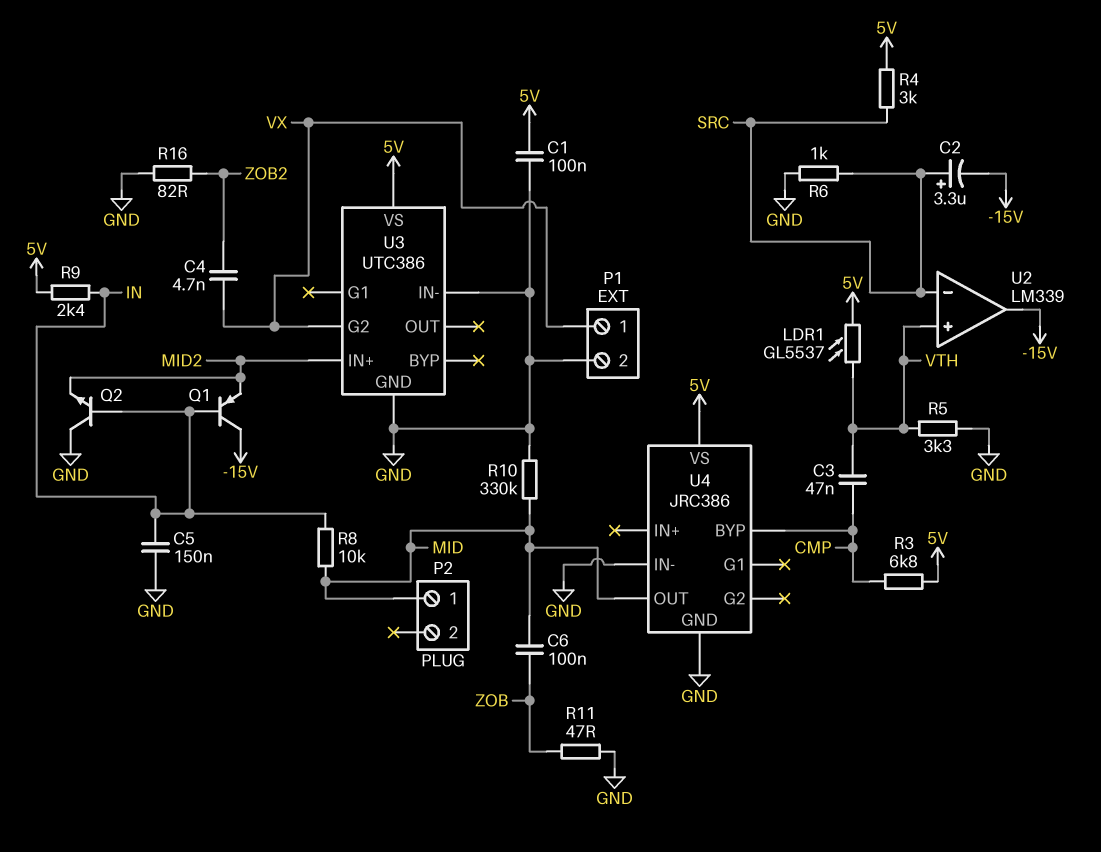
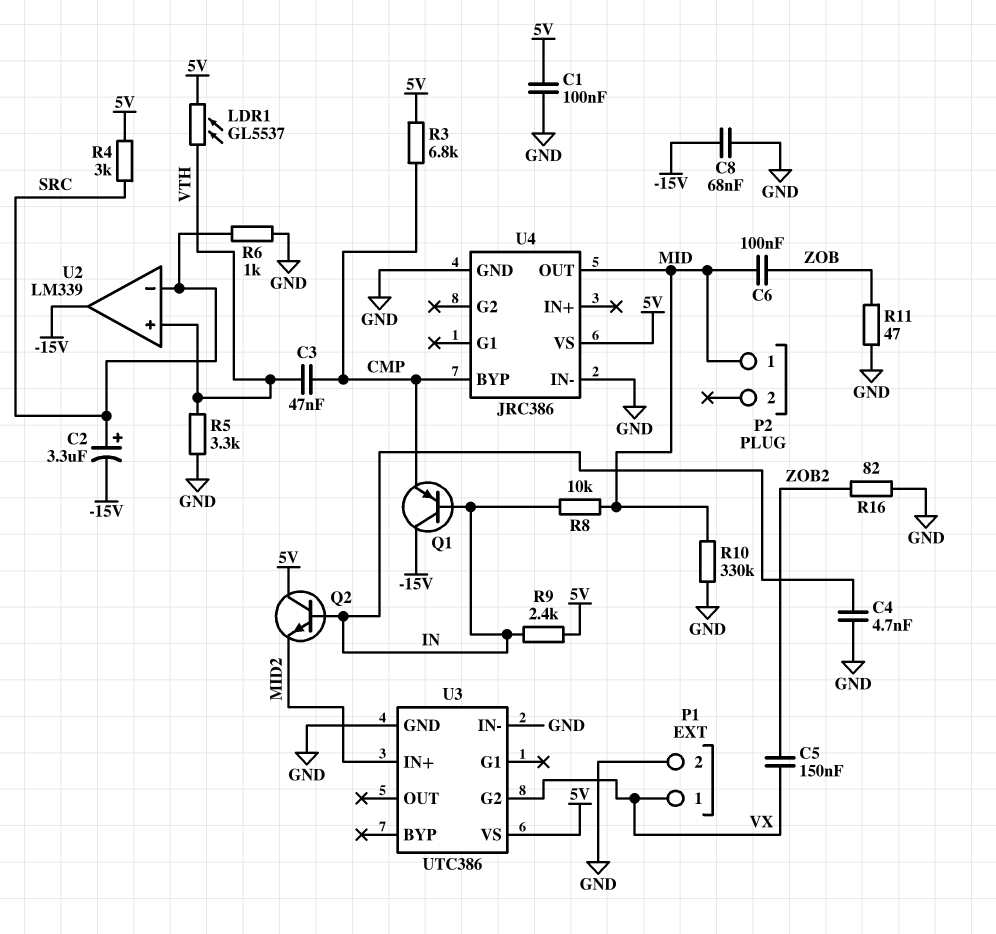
C4: 4.7nF (VX, ZOB2) -> 4.7nF (GND, IN)
C5: 150nF (GND, IN) -> 150nF (VX, ZOB2)
C8: none -> 68nF (-15V, GND)
Q1: PNP (B IN, C -15V, E MID2) -> PNP (B IN, C -15V, E CMP)
Q2: NPN (B IN, C GND, E MID2) -> NPN (B IN, C 5V, E MID2)

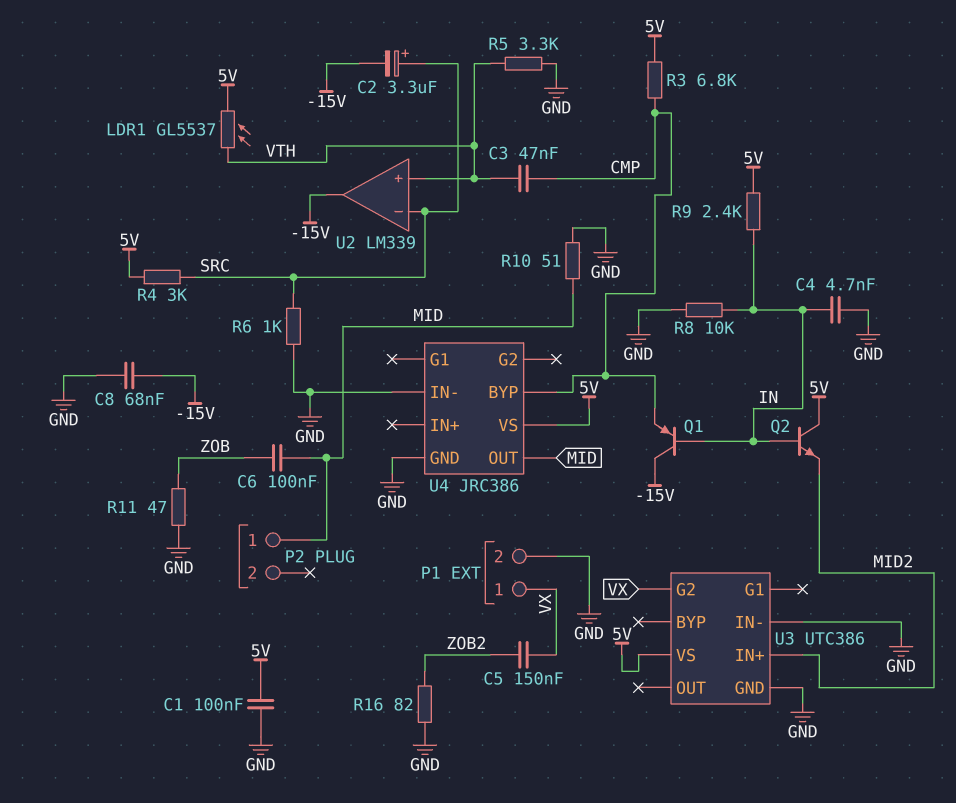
R8: 10k (IN, MID) -> 10k (GND, IN)
R10: 330k (GND, MID) -> 51 (GND, MID)

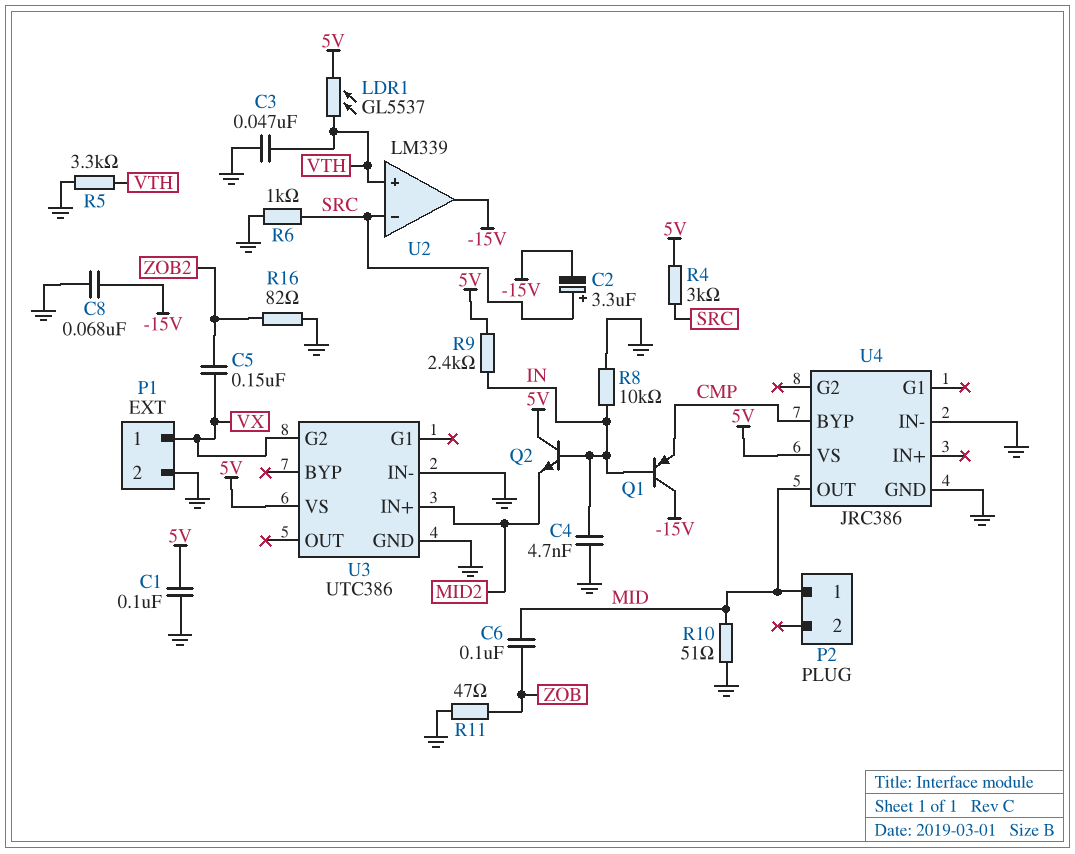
C3: 47nF (CMP, VTH) -> 47nF (GND, VTH)
R3: 6.8k (5V, CMP) -> none

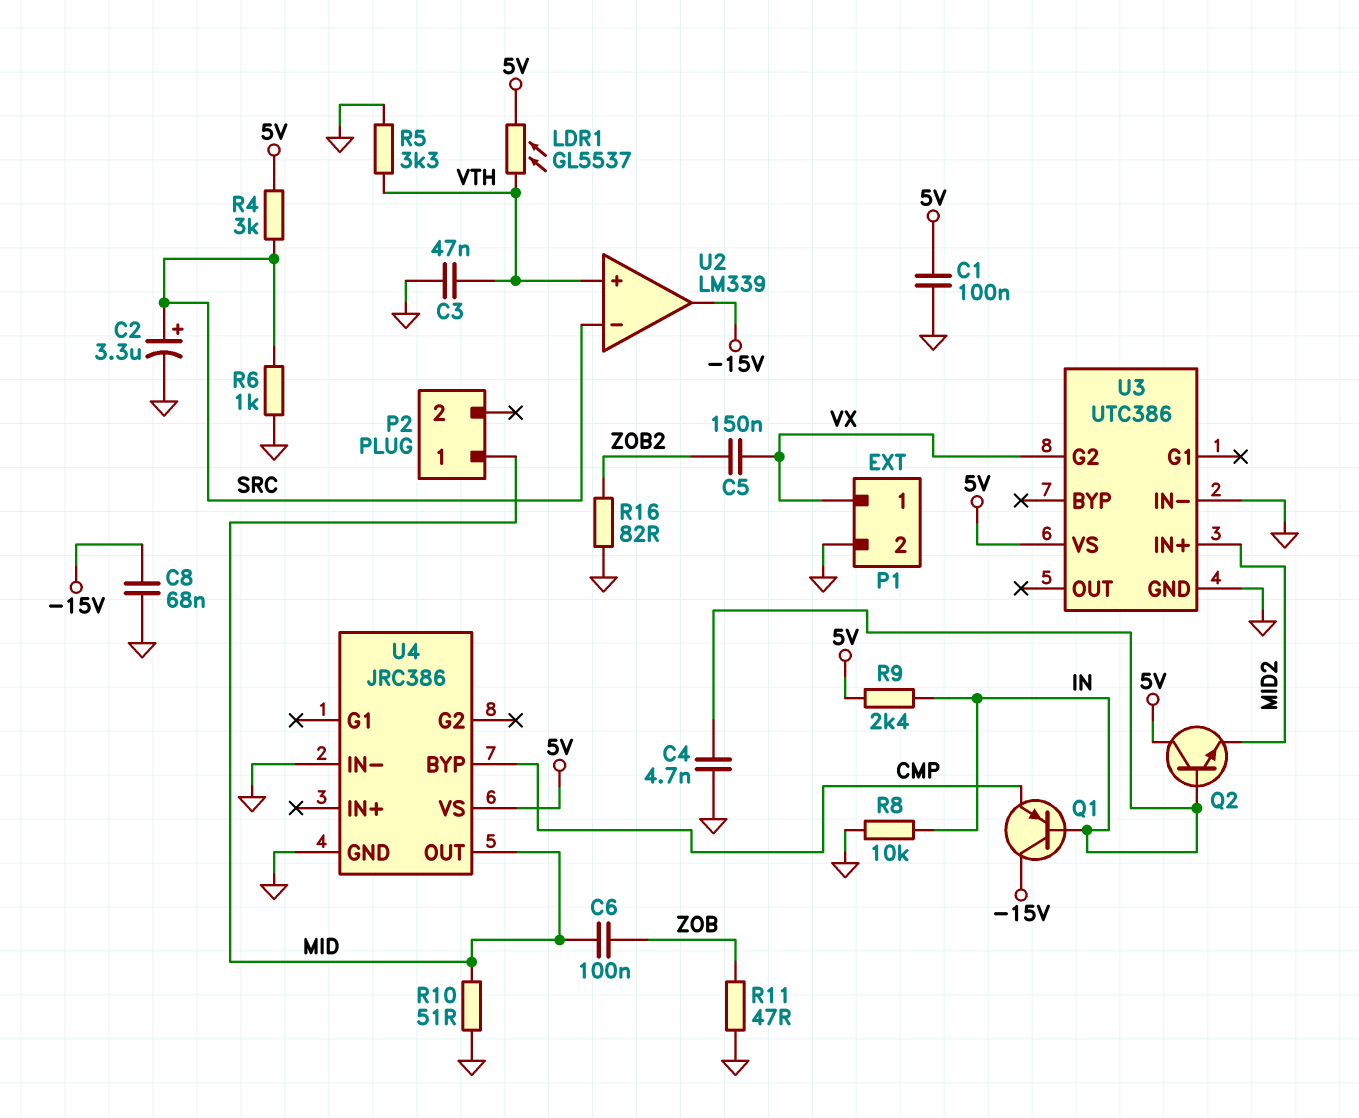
C2: 3.3uF (plus SRC, minus -15V) -> 3.3uF (plus SRC, minus GND)

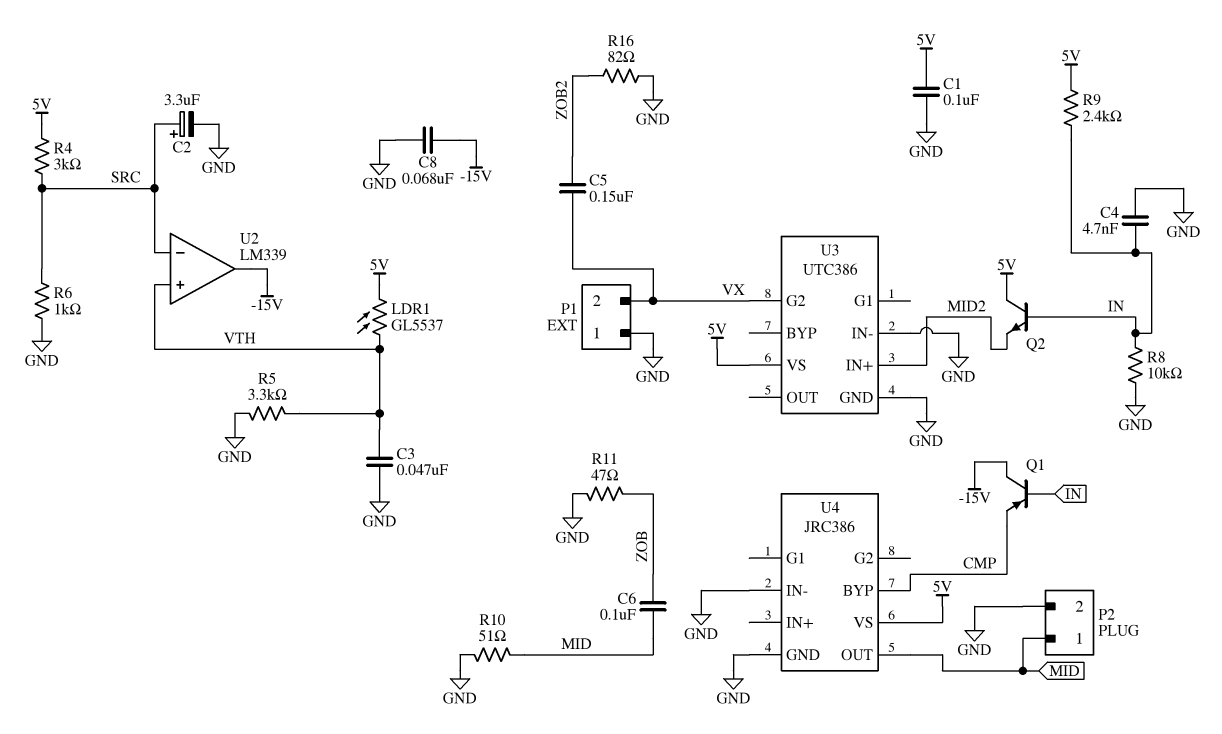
P1 pin 1: VX -> GND
P1 pin 2: GND -> VX
P2 pin 2: none -> GND

